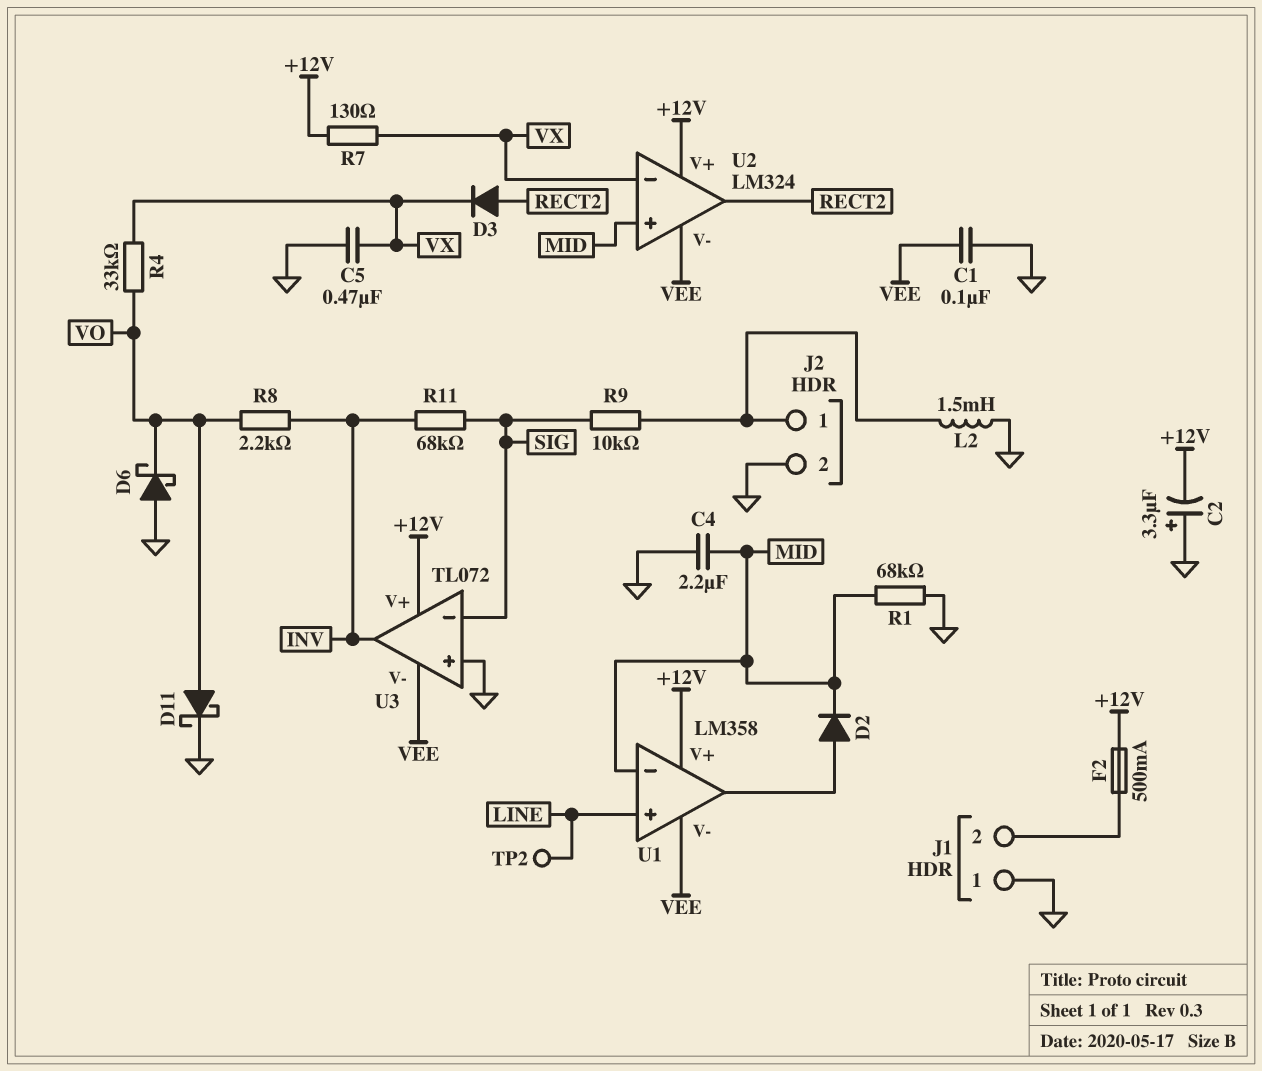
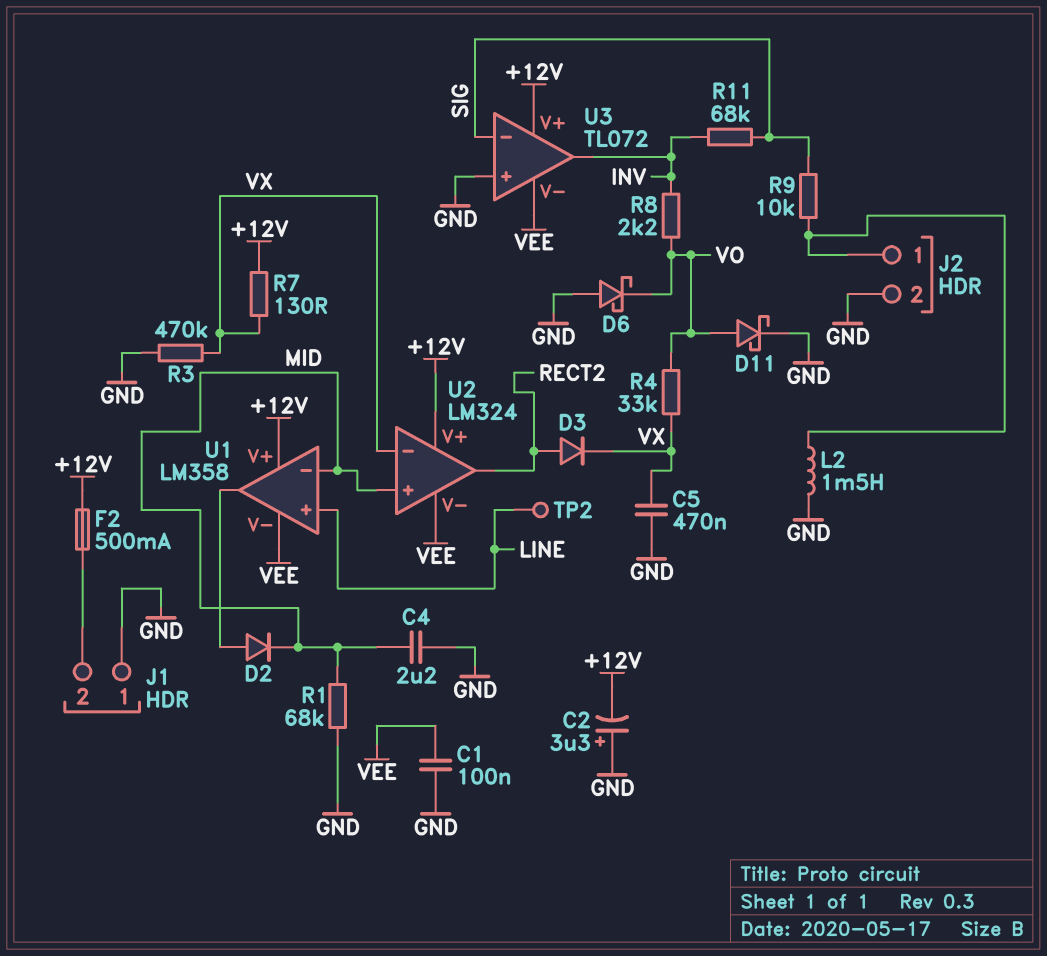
R3: none -> 470k (GND, VX)

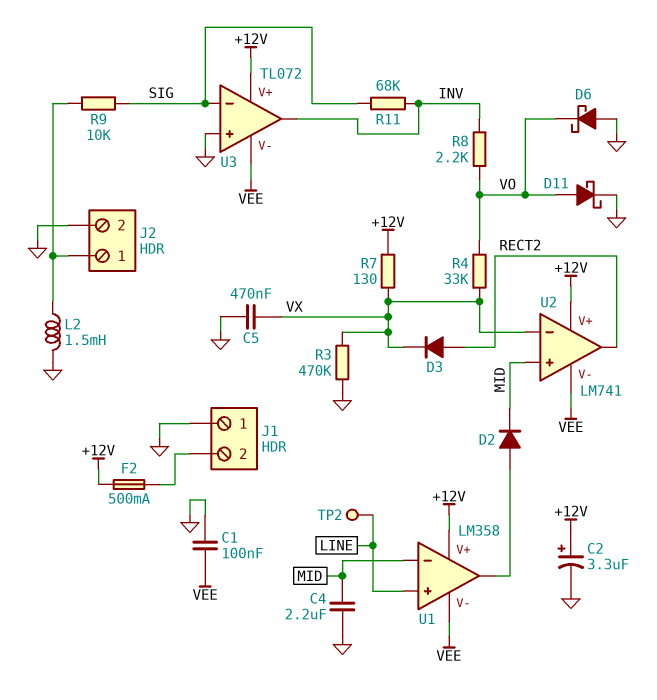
C2: 3.3uF (plus GND, minus +12V) -> 3.3uF (plus +12V, minus GND)
R1: 68k (GND, MID) -> none
U2: LM324 -> LM741

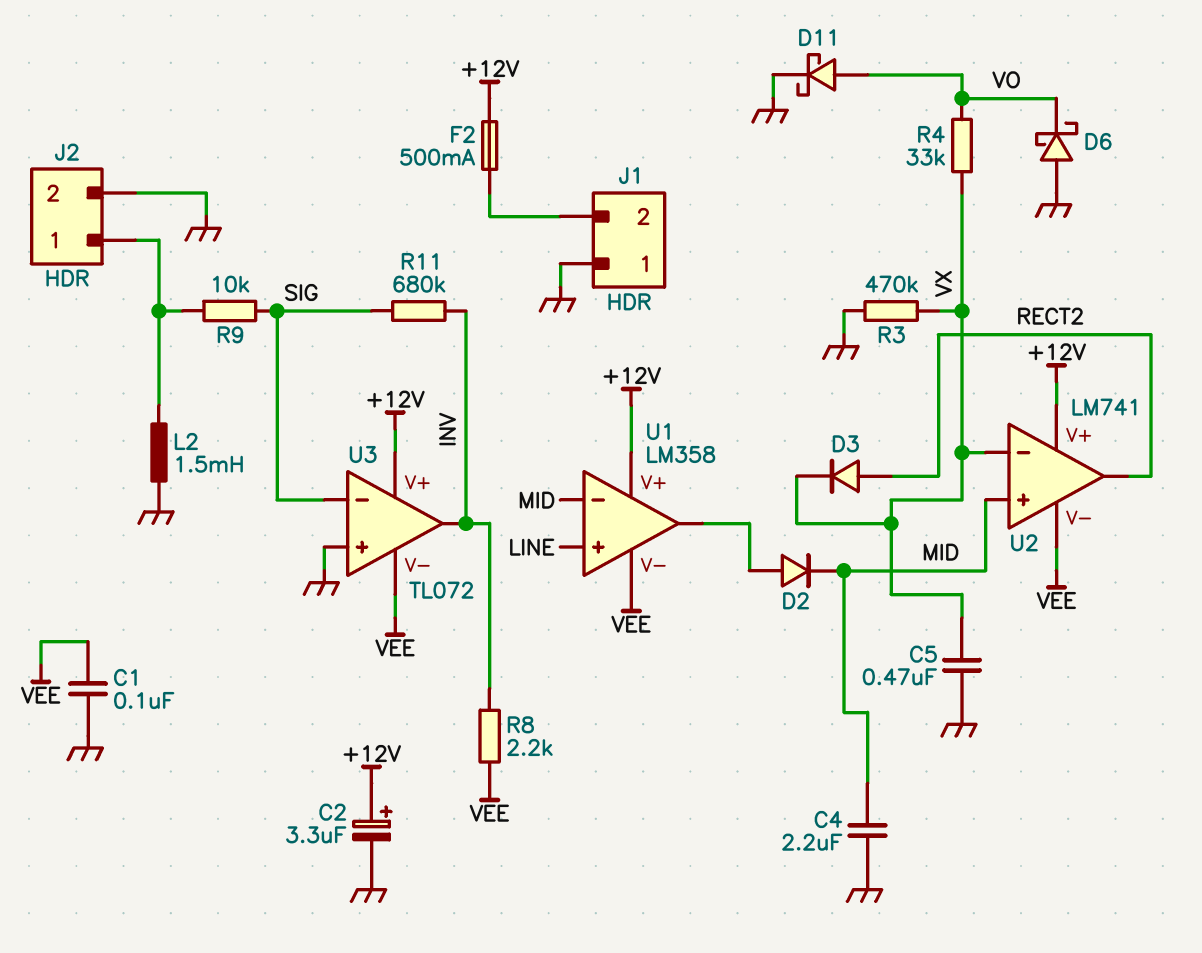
R7: 130 (+12V, VX) -> none
R8: 2.2k (INV, VO) -> 2.2k (INV, VEE)
R11: 68k (INV, SIG) -> 680k (INV, SIG)
TP2: test point (LINE) -> none

